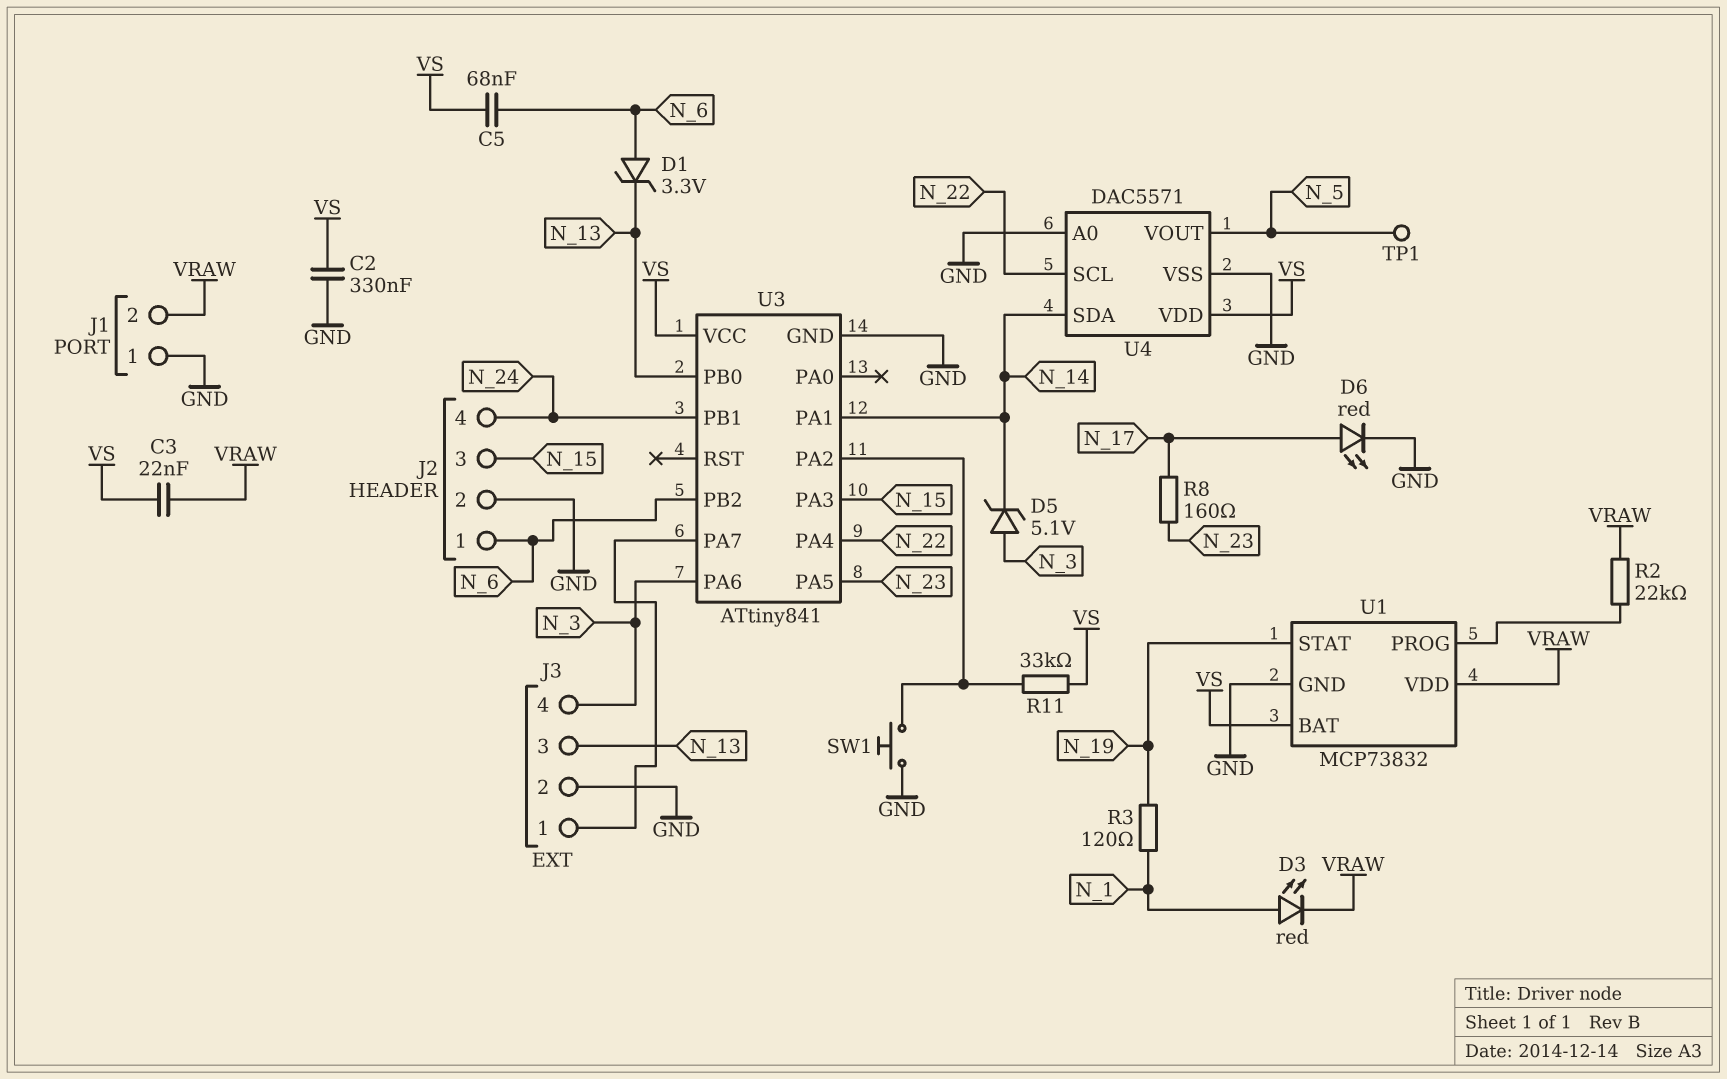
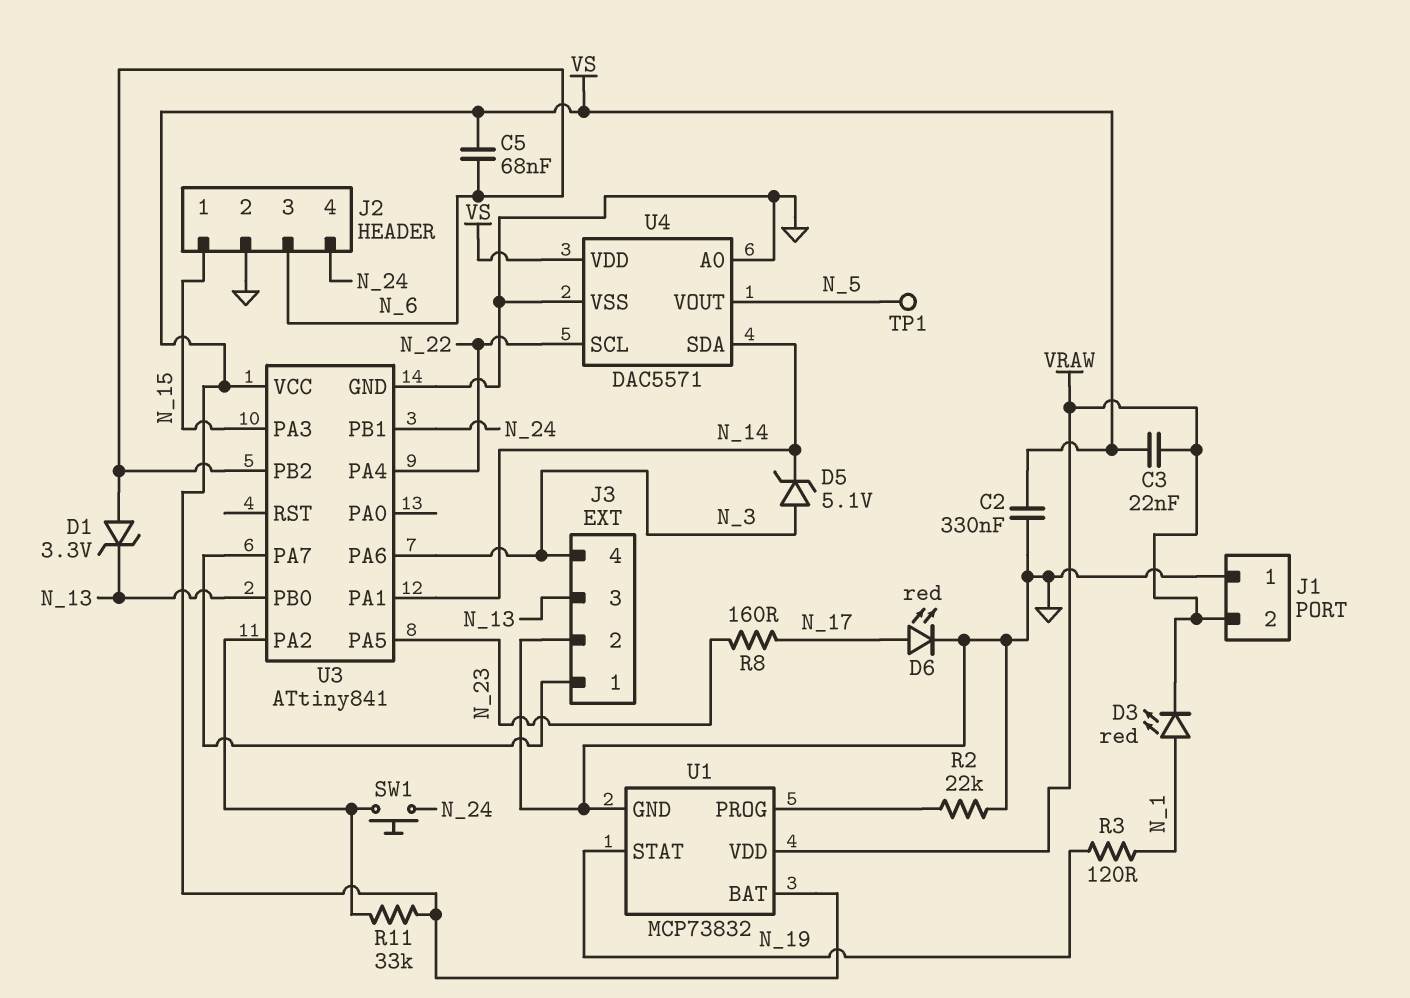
J2 pin 1: N_6 -> N_15
J2 pin 3: N_15 -> N_6
R2: 22k (U1/PROG, VRAW) -> 22k (GND, U1/PROG)
SW1: button (GND, U3/PA2) -> button (N_24, U3/PA2)

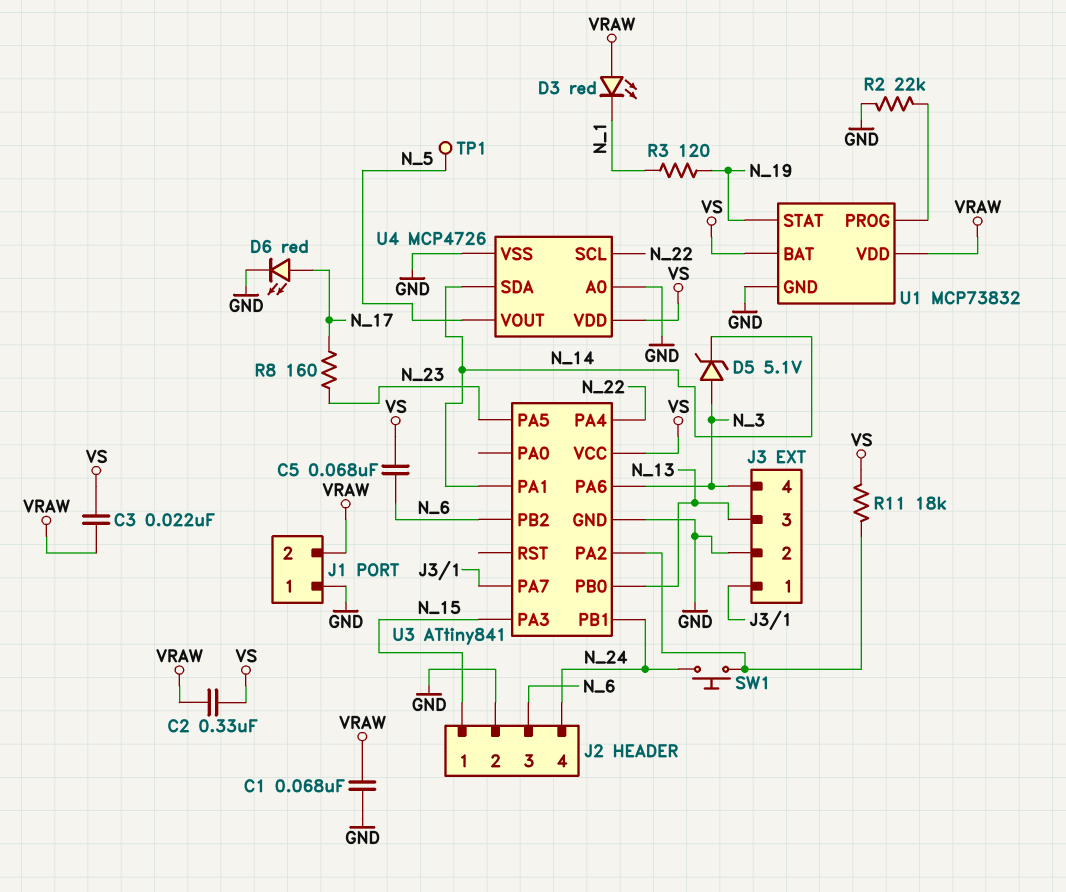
C1: none -> 68nF (GND, VRAW)
C2: 330nF (GND, VS) -> 330nF (VRAW, VS)
D1: zener 3.3V (A N_6, K N_13) -> none
D3: LED red (A N_1, K VRAW) -> LED red (A VRAW, K N_1)
R11: 33k (U3/PA2, VS) -> 18k (U3/PA2, VS)
U4: DAC5571 -> MCP4726

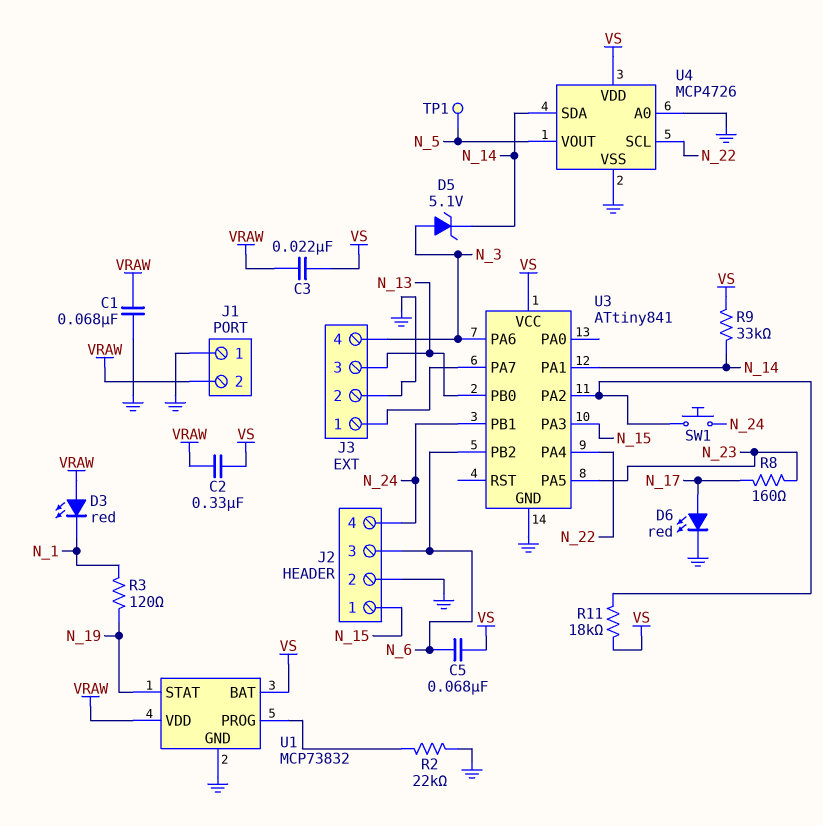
R9: none -> 33k (N_14, VS)

